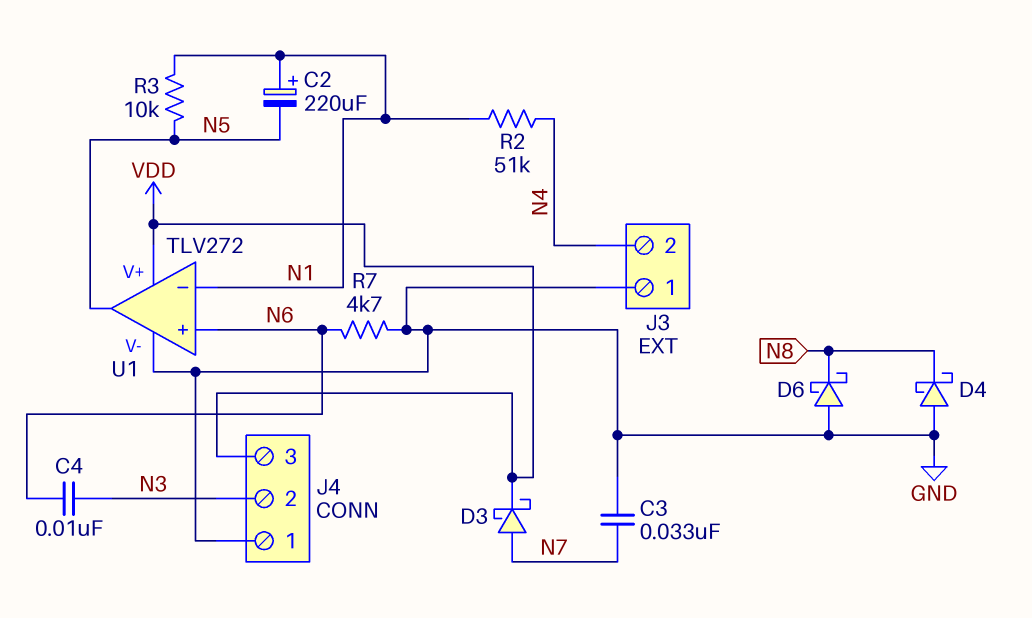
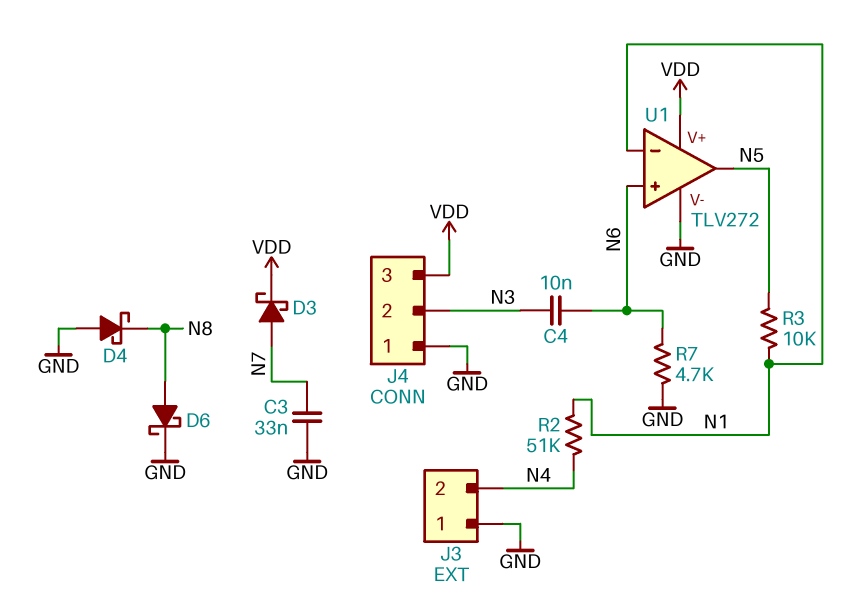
C2: 220uF (plus N1, minus N5) -> none
D6: schottky (A GND, K N8) -> schottky (A N8, K GND)

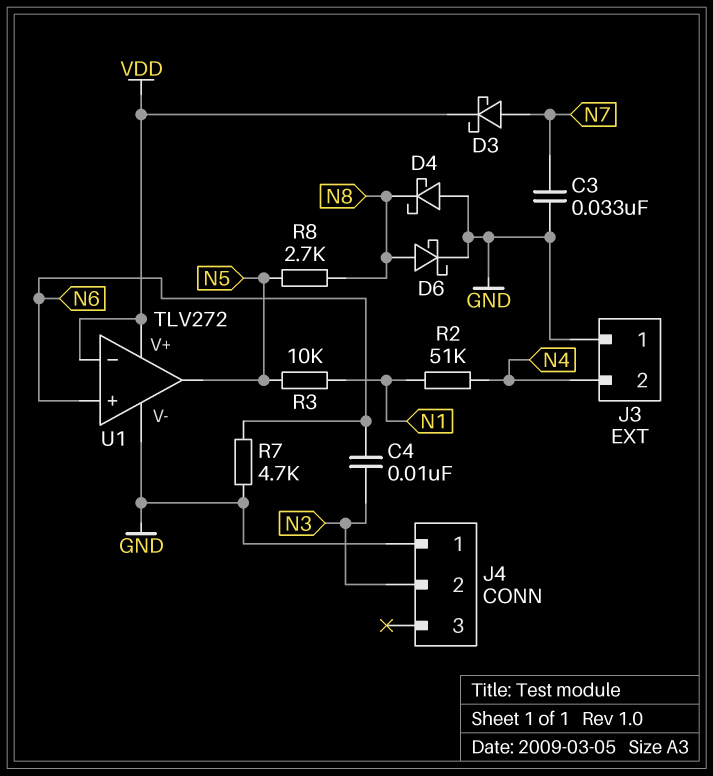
J4 pin 3: VDD -> none
R8: none -> 2.7k (N5, N8)
U1 pin in-: N1 -> VDD

